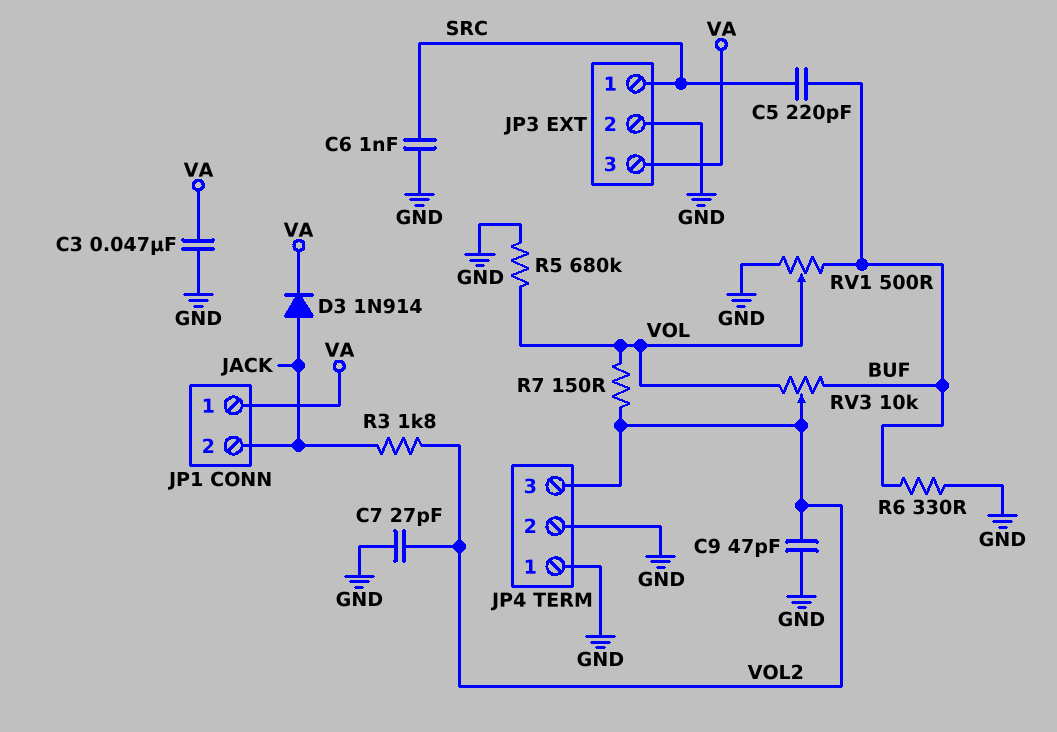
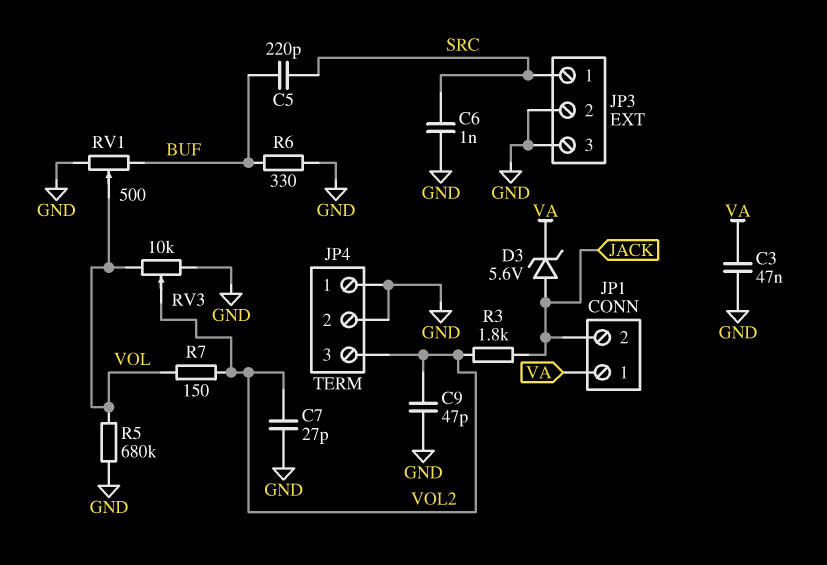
D3: diode 1N914 (A JACK, K VA) -> zener 5.6V (A JACK, K VA)
JP3 pin 3: VA -> GND
RV3: 10k (BUF, VOL, wiper VOL2) -> 10k (GND, VOL, wiper VOL2)

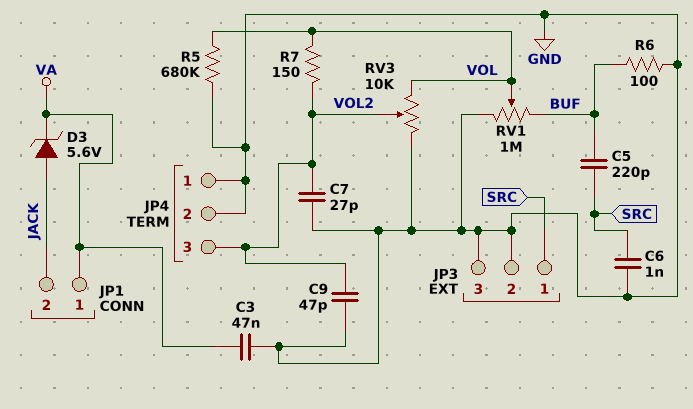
R3: 1.8k (JACK, VOL2) -> none
R6: 330 (BUF, GND) -> 100 (BUF, GND)
RV1: 500 (BUF, GND, wiper VOL) -> 1M (BUF, GND, wiper VOL)

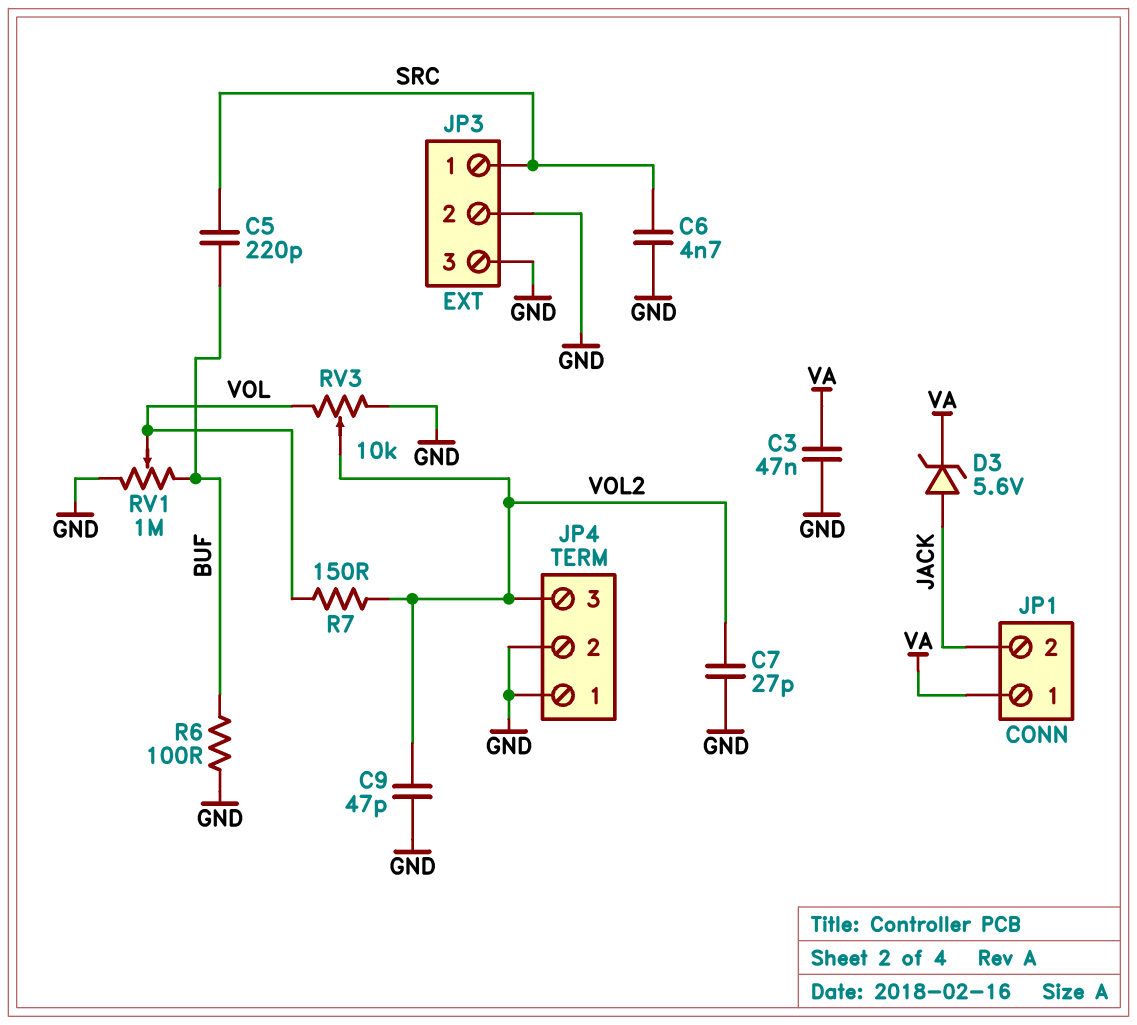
C6: 1nF (GND, SRC) -> 4.7nF (GND, SRC)
R5: 680k (GND, VOL) -> none

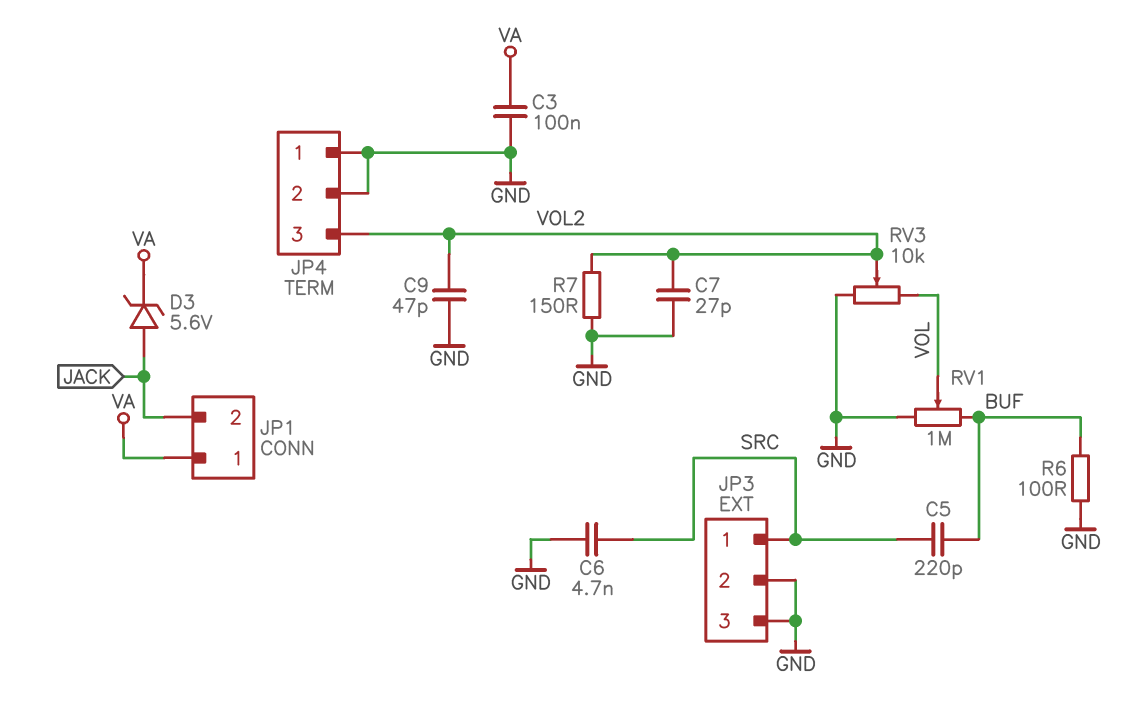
C3: 47nF (GND, VA) -> 100nF (GND, VA)
R7: 150 (VOL, VOL2) -> 150 (GND, VOL2)

